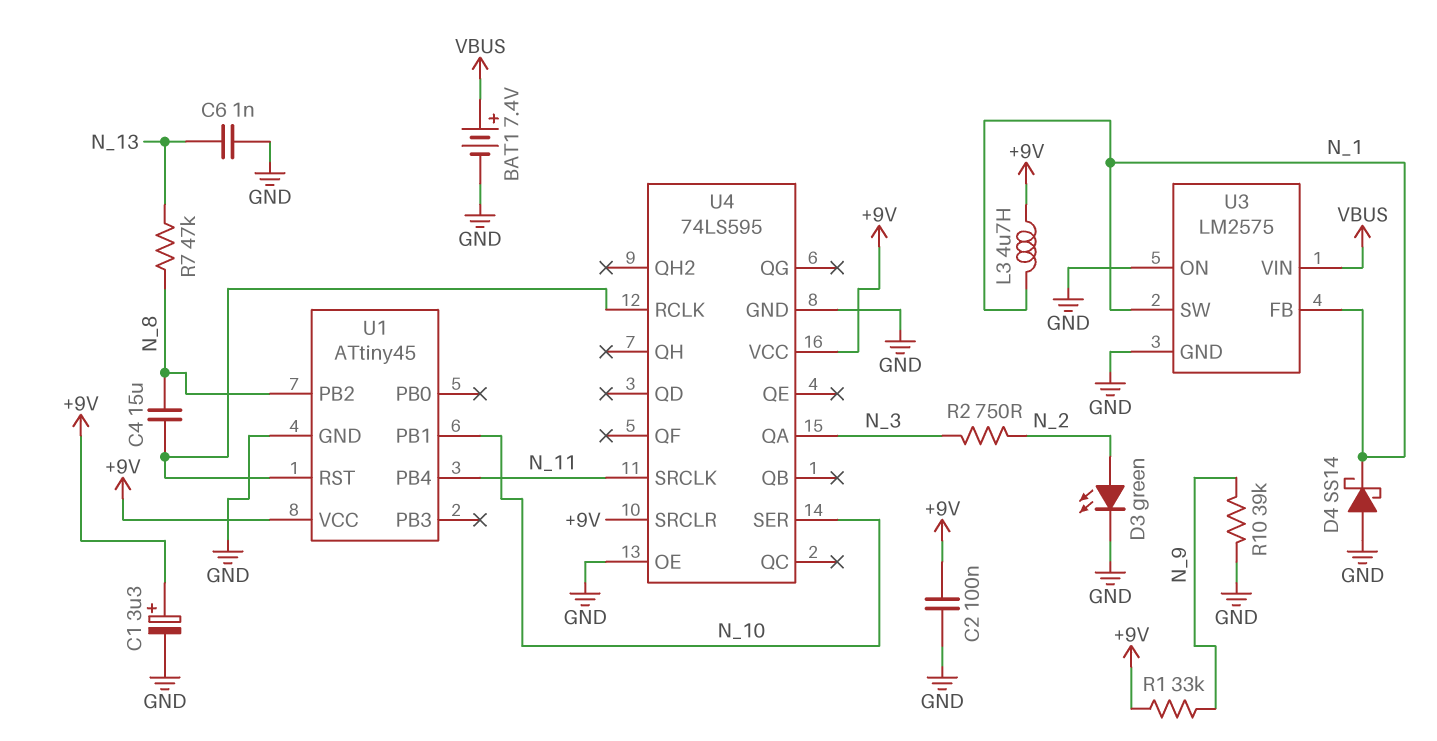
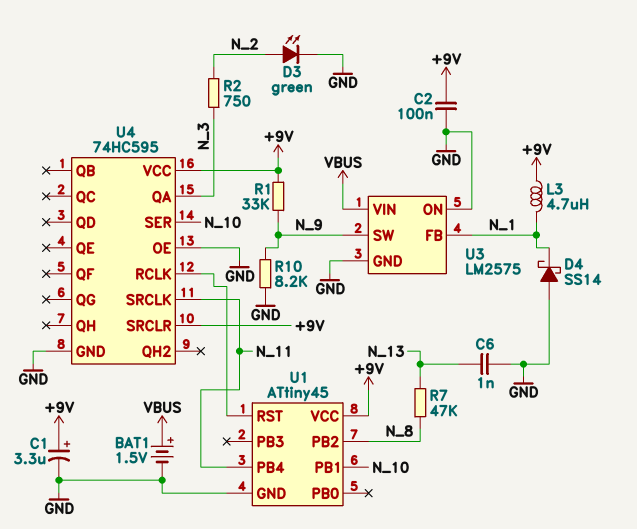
BAT1: 7.4V (plus VBUS, minus GND) -> 1.5V (plus VBUS, minus GND)
C4: 15uF (N_8, U1/RST) -> none
R10: 39k (GND, N_9) -> 8.2k (GND, N_9)
U3 pin SW: N_1 -> N_9
U4: 74LS595 -> 74HC595

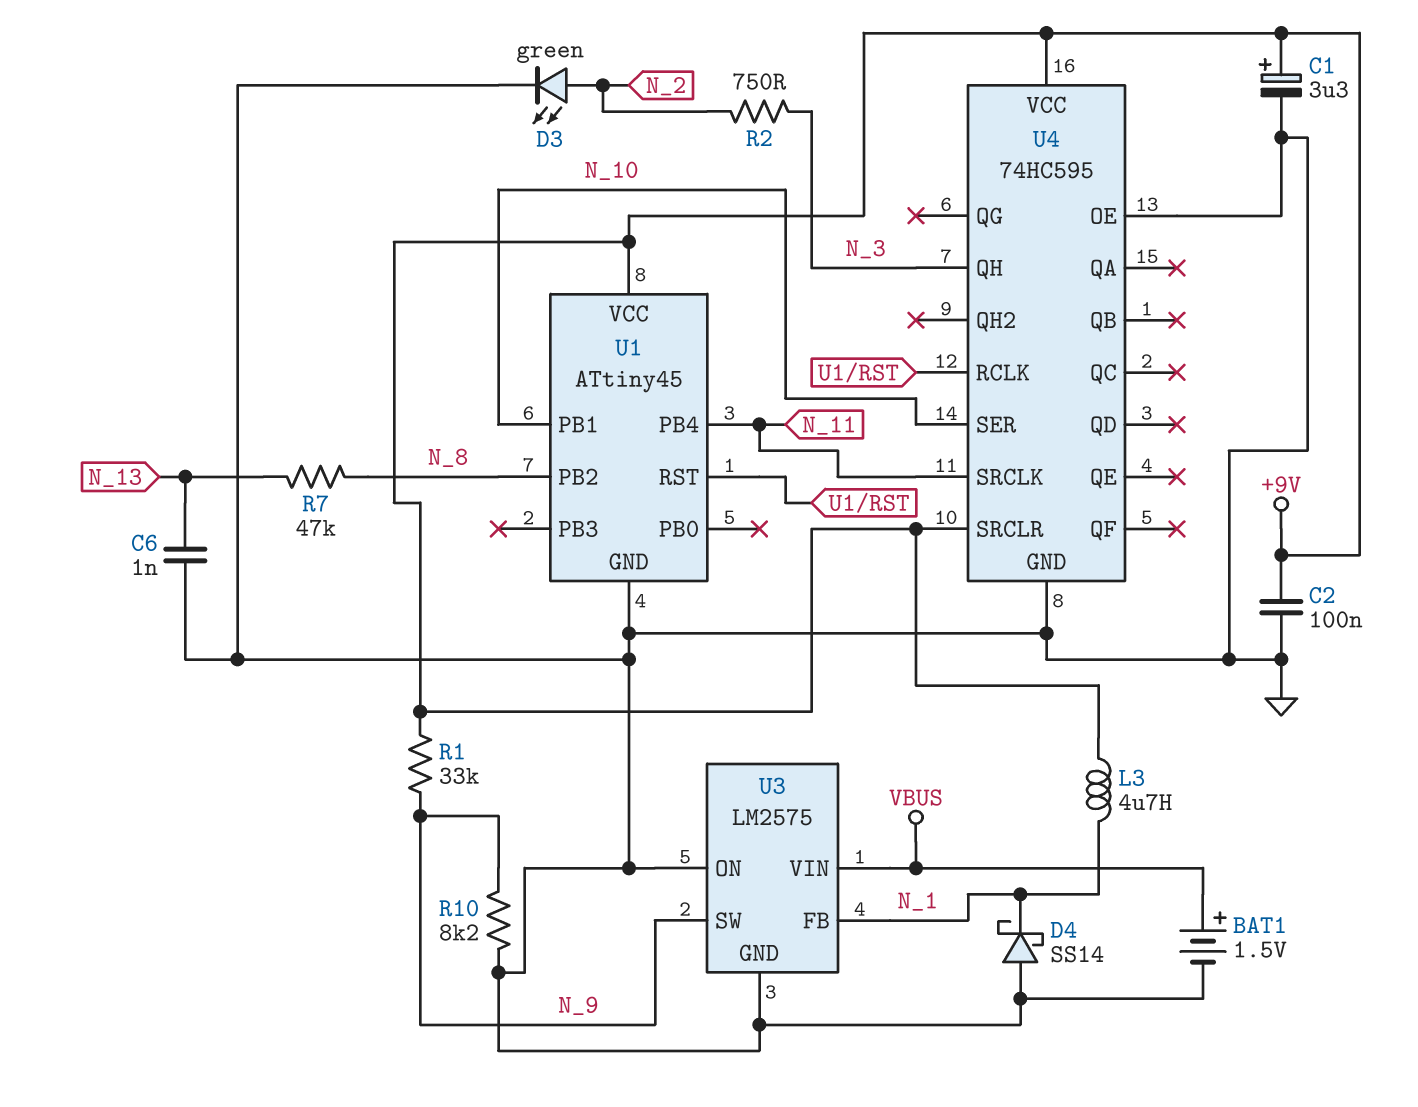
U4 pin QA: N_3 -> none
U4 pin QH: none -> N_3

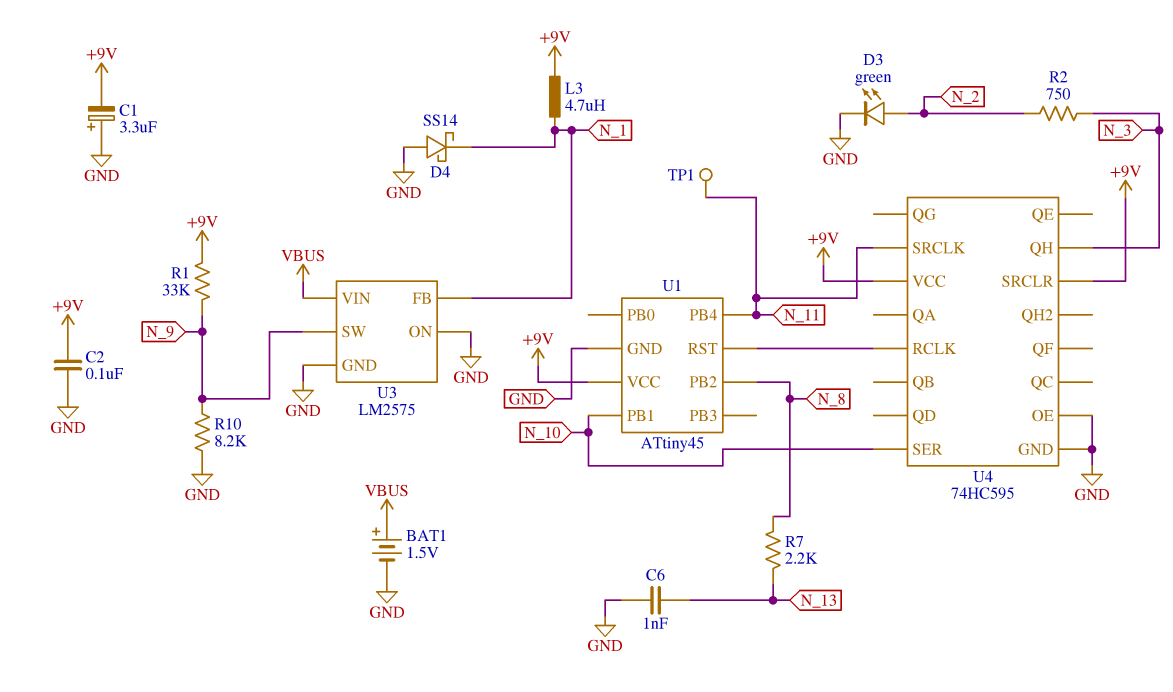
C1: 3.3uF (plus +9V, minus GND) -> 3.3uF (plus GND, minus +9V)
R7: 47k (N_8, N_13) -> 2.2k (N_8, N_13)
TP1: none -> test point (N_11)

